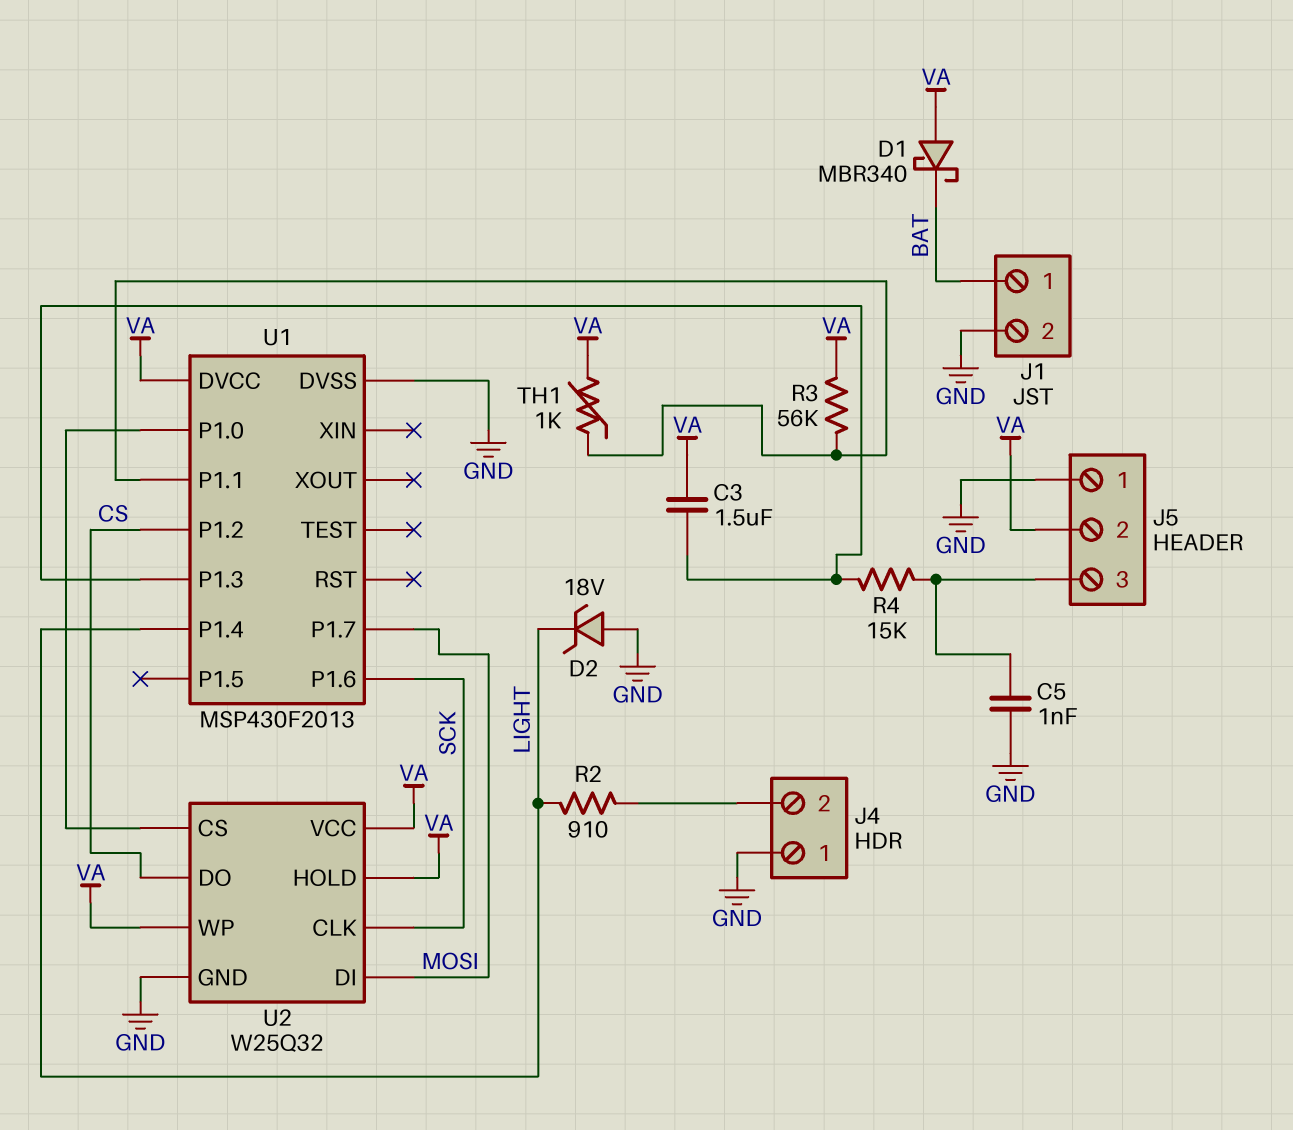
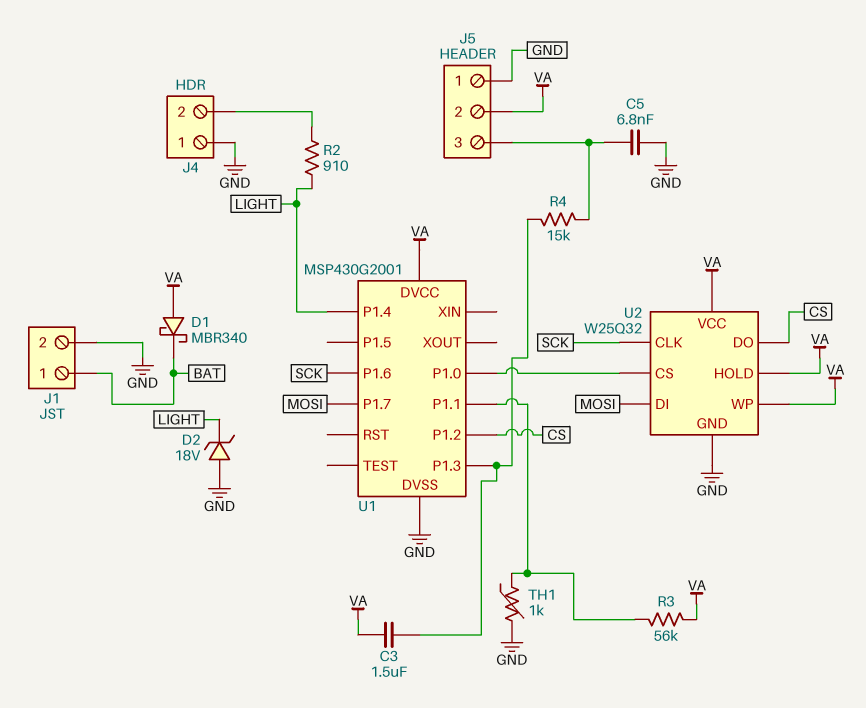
C5: 1nF (GND, J5/3) -> 6.8nF (GND, J5/3)
TH1: 1k (U1/P1.1, VA) -> 1k (GND, U1/P1.1)
U1: MSP430F2013 -> MSP430G2001

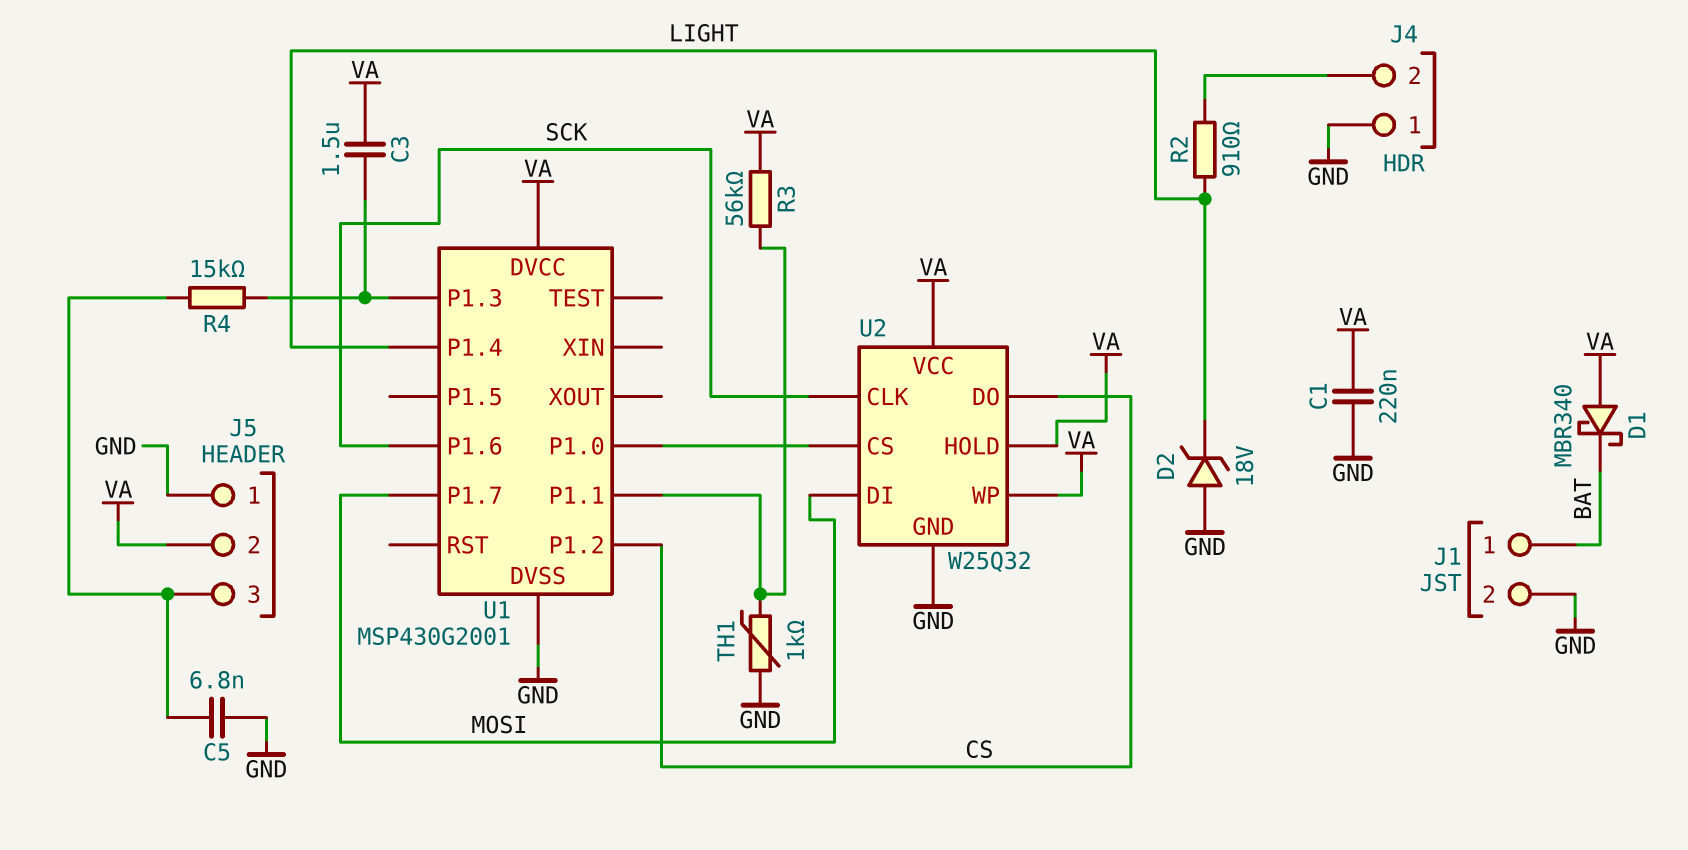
C1: none -> 220nF (GND, VA)

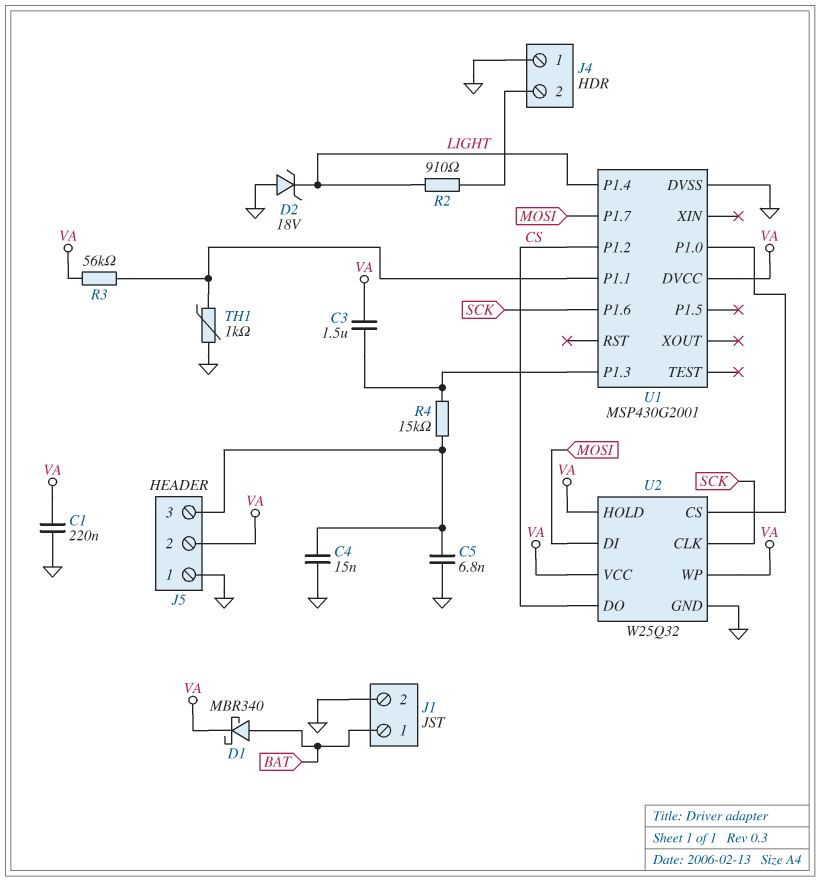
C4: none -> 15nF (GND, J5/3)
D1: schottky MBR340 (A VA, K BAT) -> schottky MBR340 (A BAT, K VA)

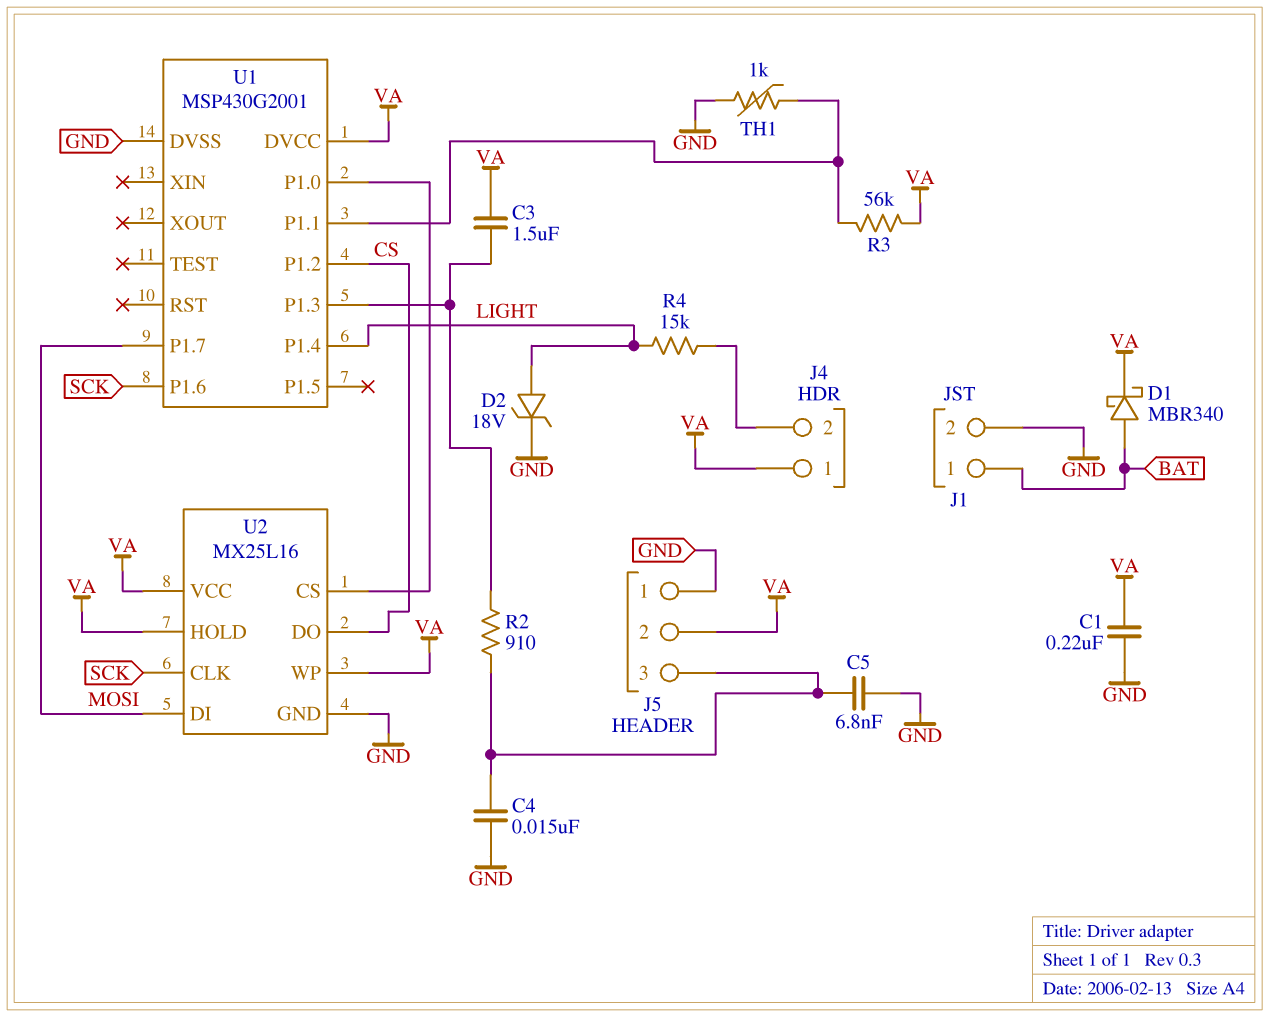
D2: zener 18V (A GND, K LIGHT) -> zener 18V (A LIGHT, K GND)
J4 pin 1: GND -> VA
R2: 910 (J4/2, LIGHT) -> 910 (J5/3, U1/P1.3)
R4: 15k (J5/3, U1/P1.3) -> 15k (J4/2, LIGHT)
U2: W25Q32 -> MX25L16

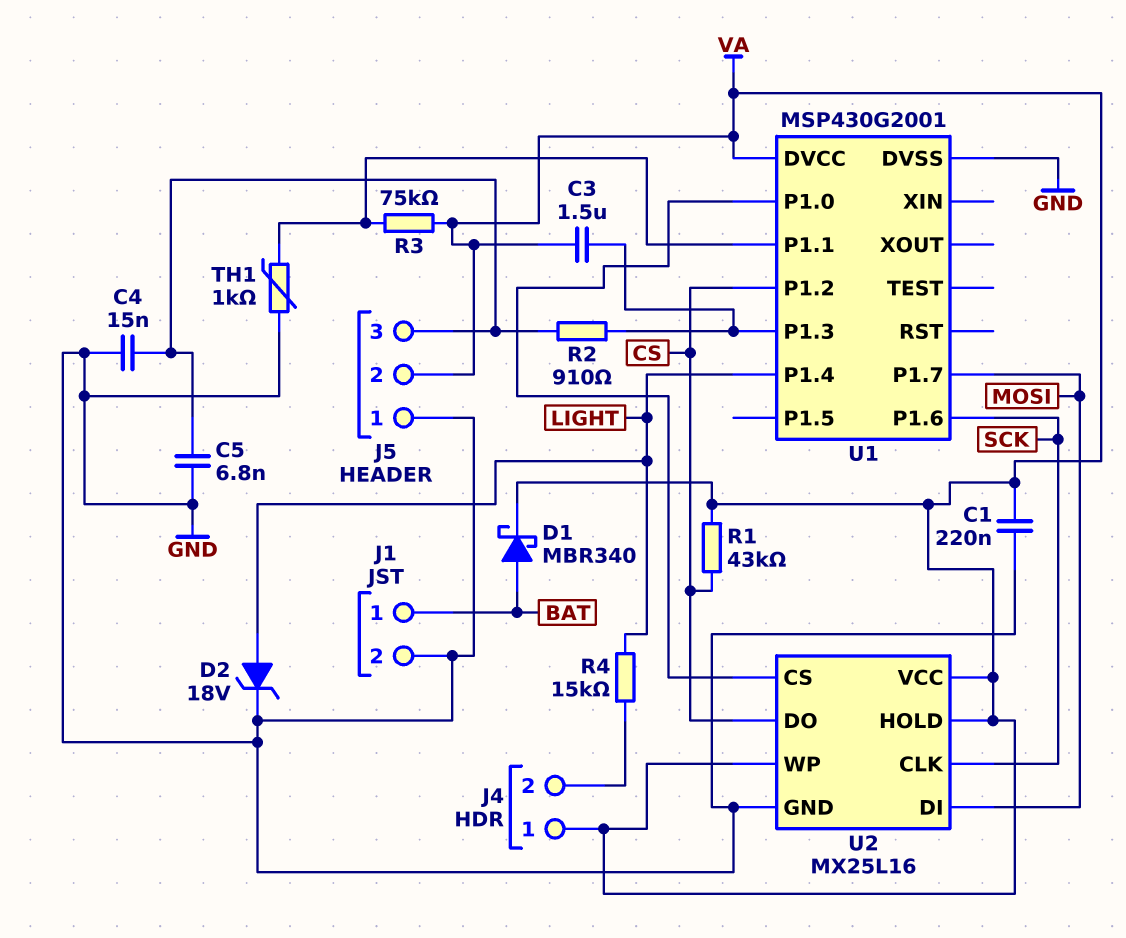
R1: none -> 43k (CS, VA)
R3: 56k (U1/P1.1, VA) -> 75k (U1/P1.1, VA)

